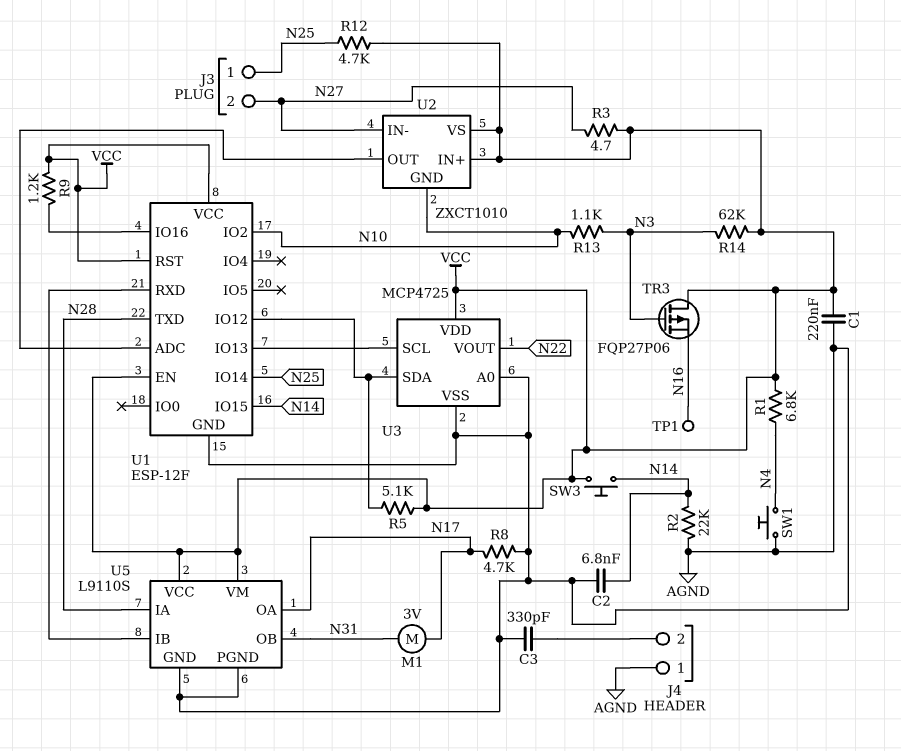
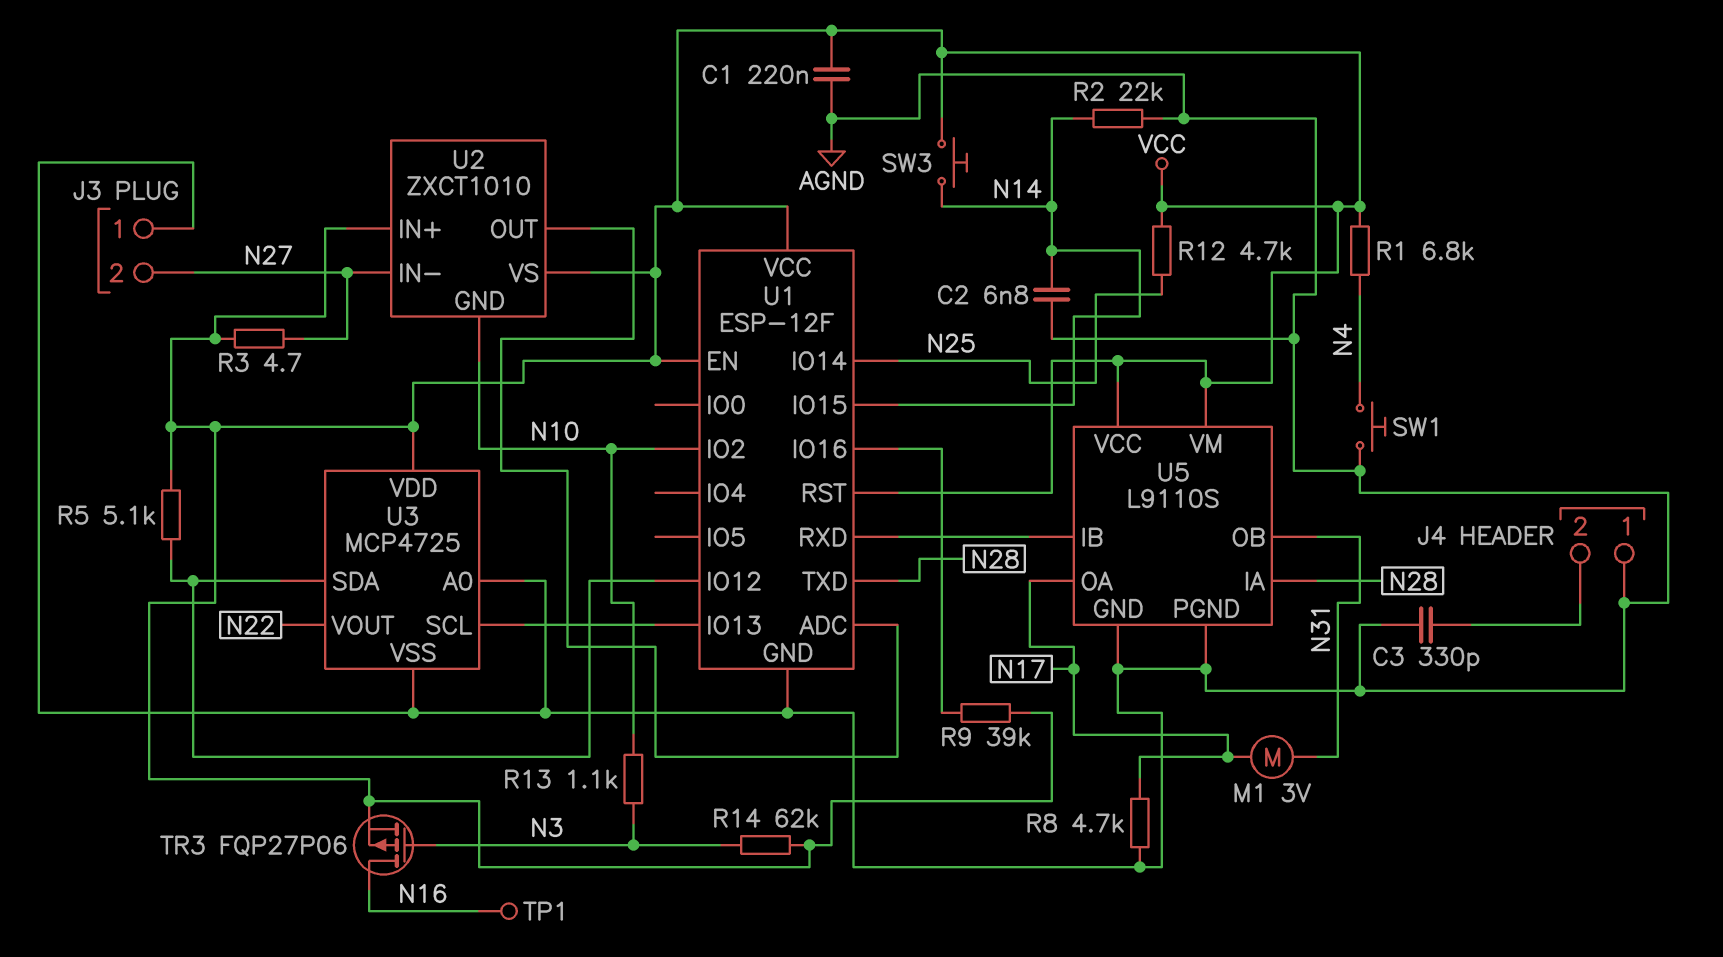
J3 pin 1: N25 -> AGND
R9: 1.2k (U1/IO16, VCC) -> 39k (U1/IO16, VCC)
TR3: PMOS FQP27P06 (G N3, D VCC, S N16) -> PMOS FQP27P06 (G N3, D N16, S VCC)

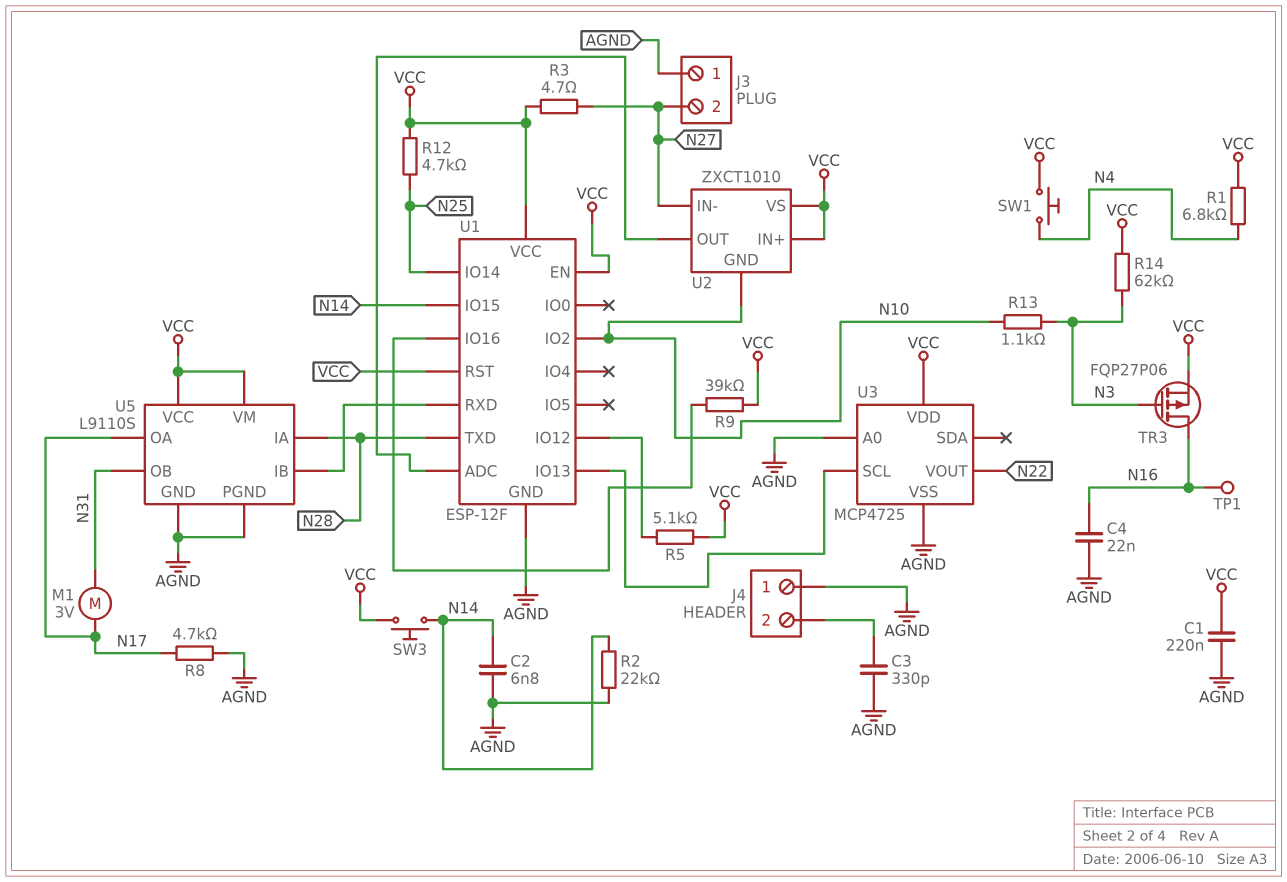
C4: none -> 22nF (AGND, N16)
SW1: button (AGND, N4) -> button (N4, VCC)
U3 pin SDA: U1/IO12 -> none

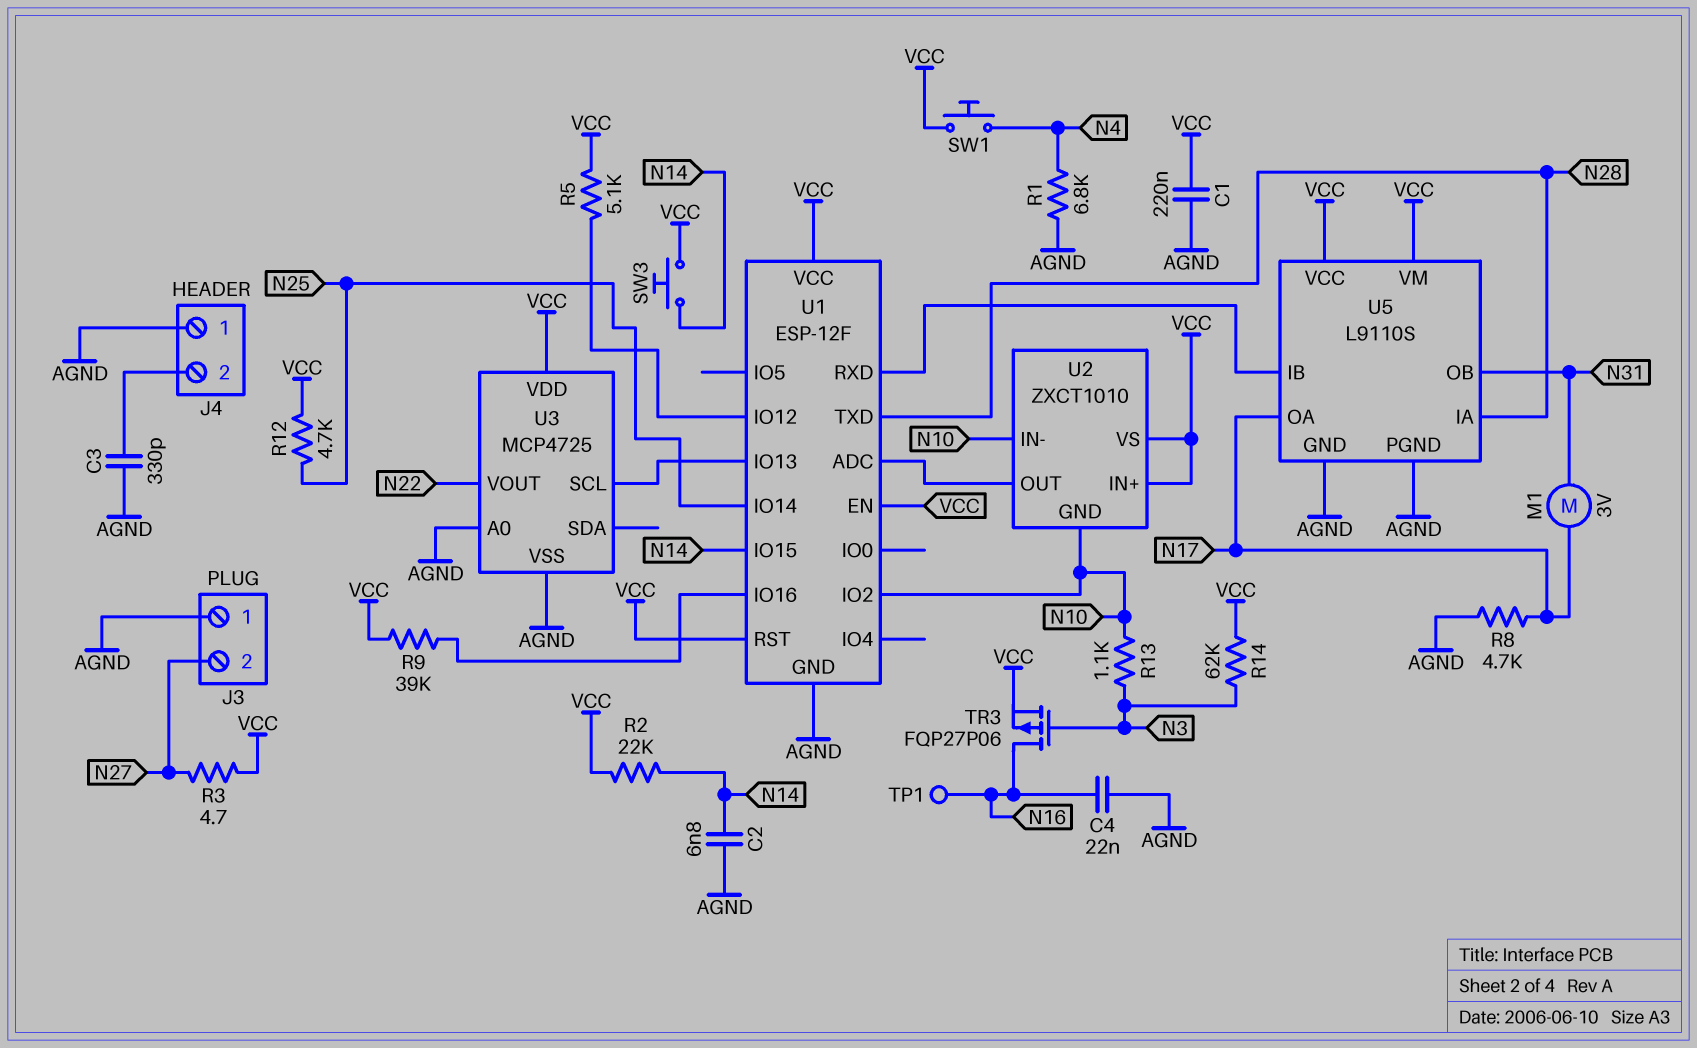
R1: 6.8k (N4, VCC) -> 6.8k (AGND, N4)
R2: 22k (AGND, N14) -> 22k (N14, VCC)
U2 pin IN-: N27 -> N10

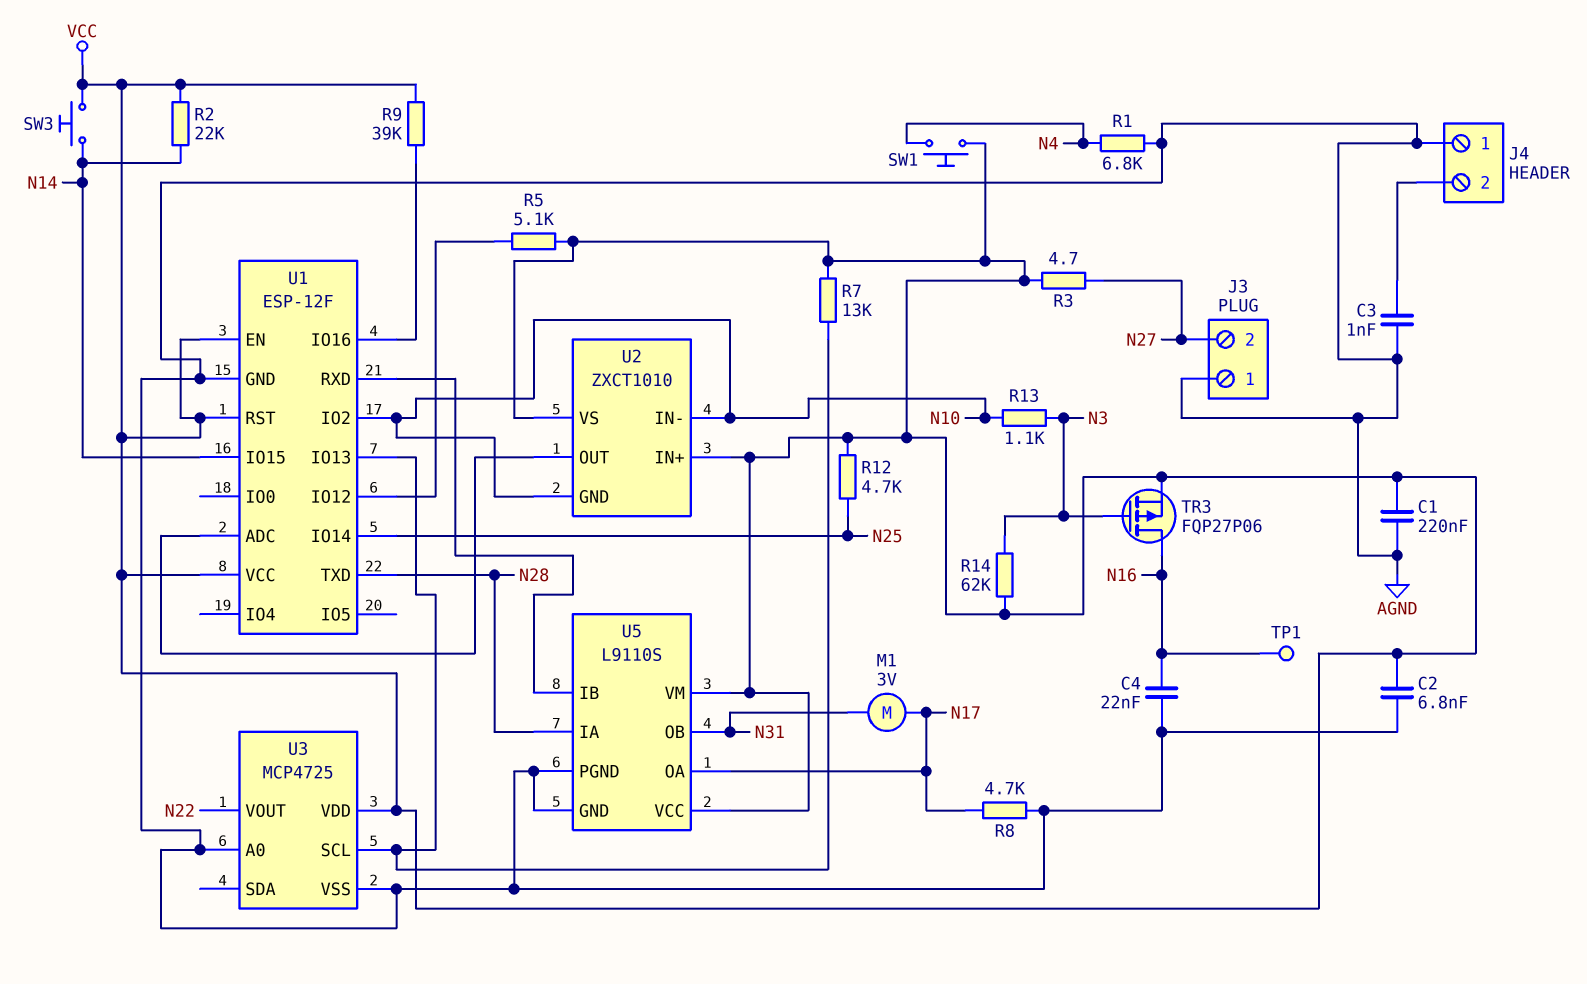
C2: 6.8nF (AGND, N14) -> 6.8nF (AGND, VCC)
C3: 330pF (AGND, J4/2) -> 1nF (AGND, J4/2)
R7: none -> 13k (U1/IO13, VCC)

